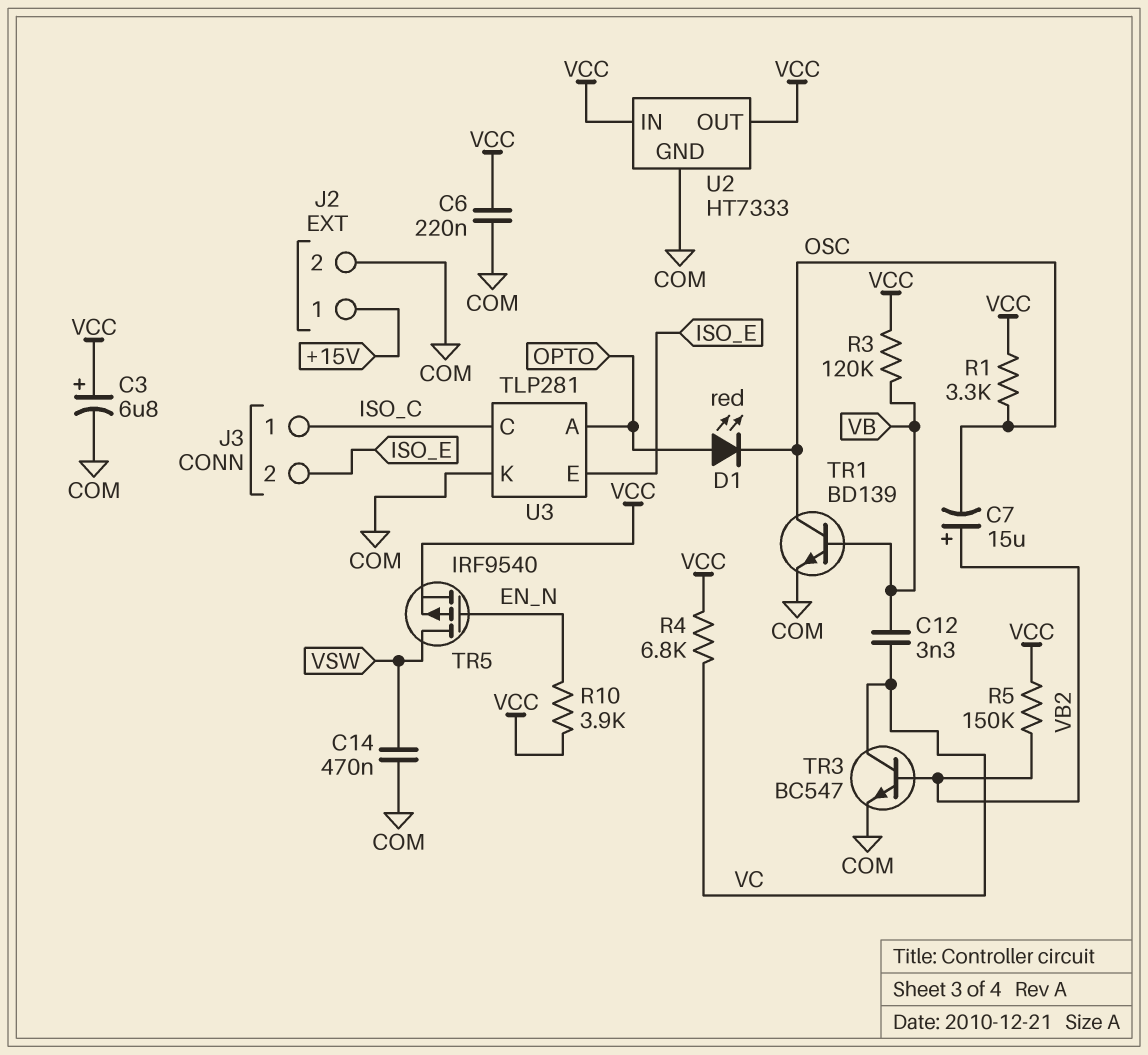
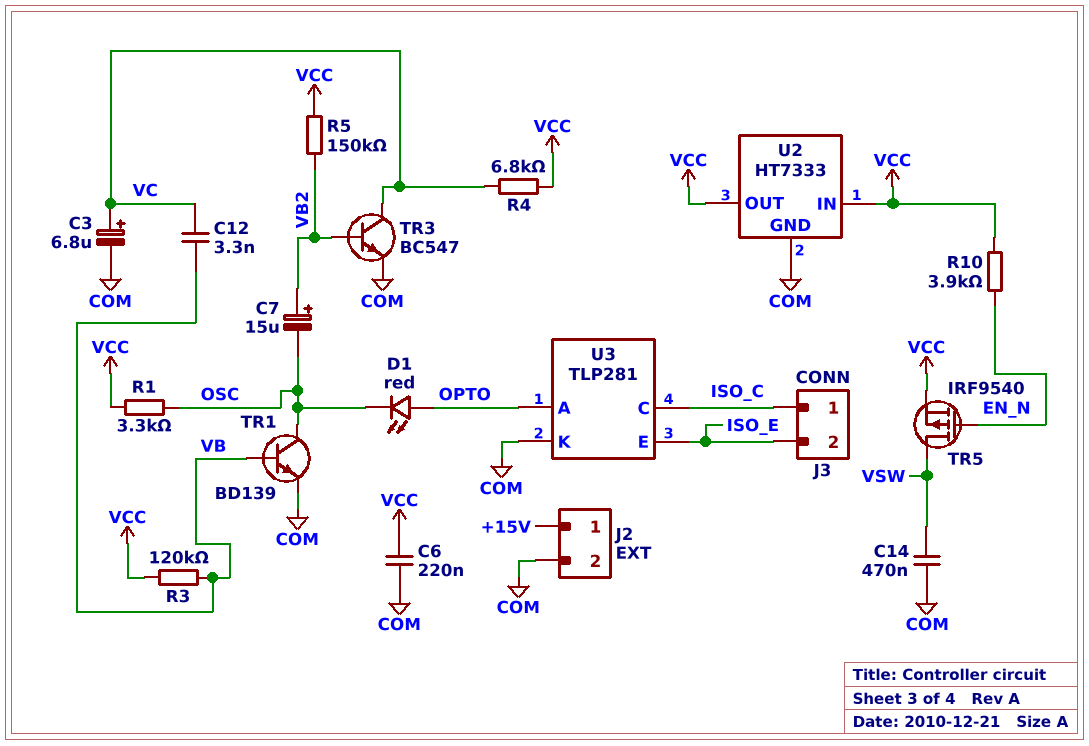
C3: 6.8uF (plus VCC, minus COM) -> 6.8uF (plus VC, minus COM)

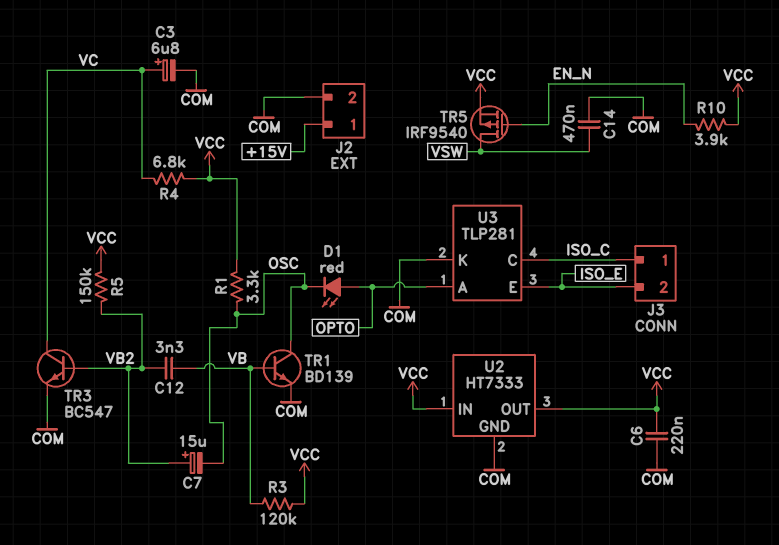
C12: 3.3nF (VB, VC) -> 3.3nF (VB, VB2)

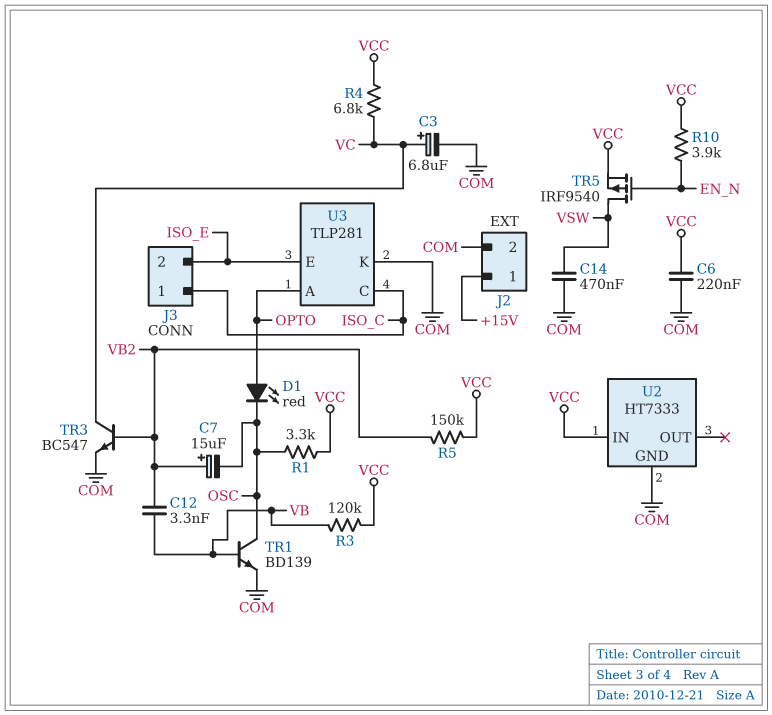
U2 pin OUT: VCC -> none

